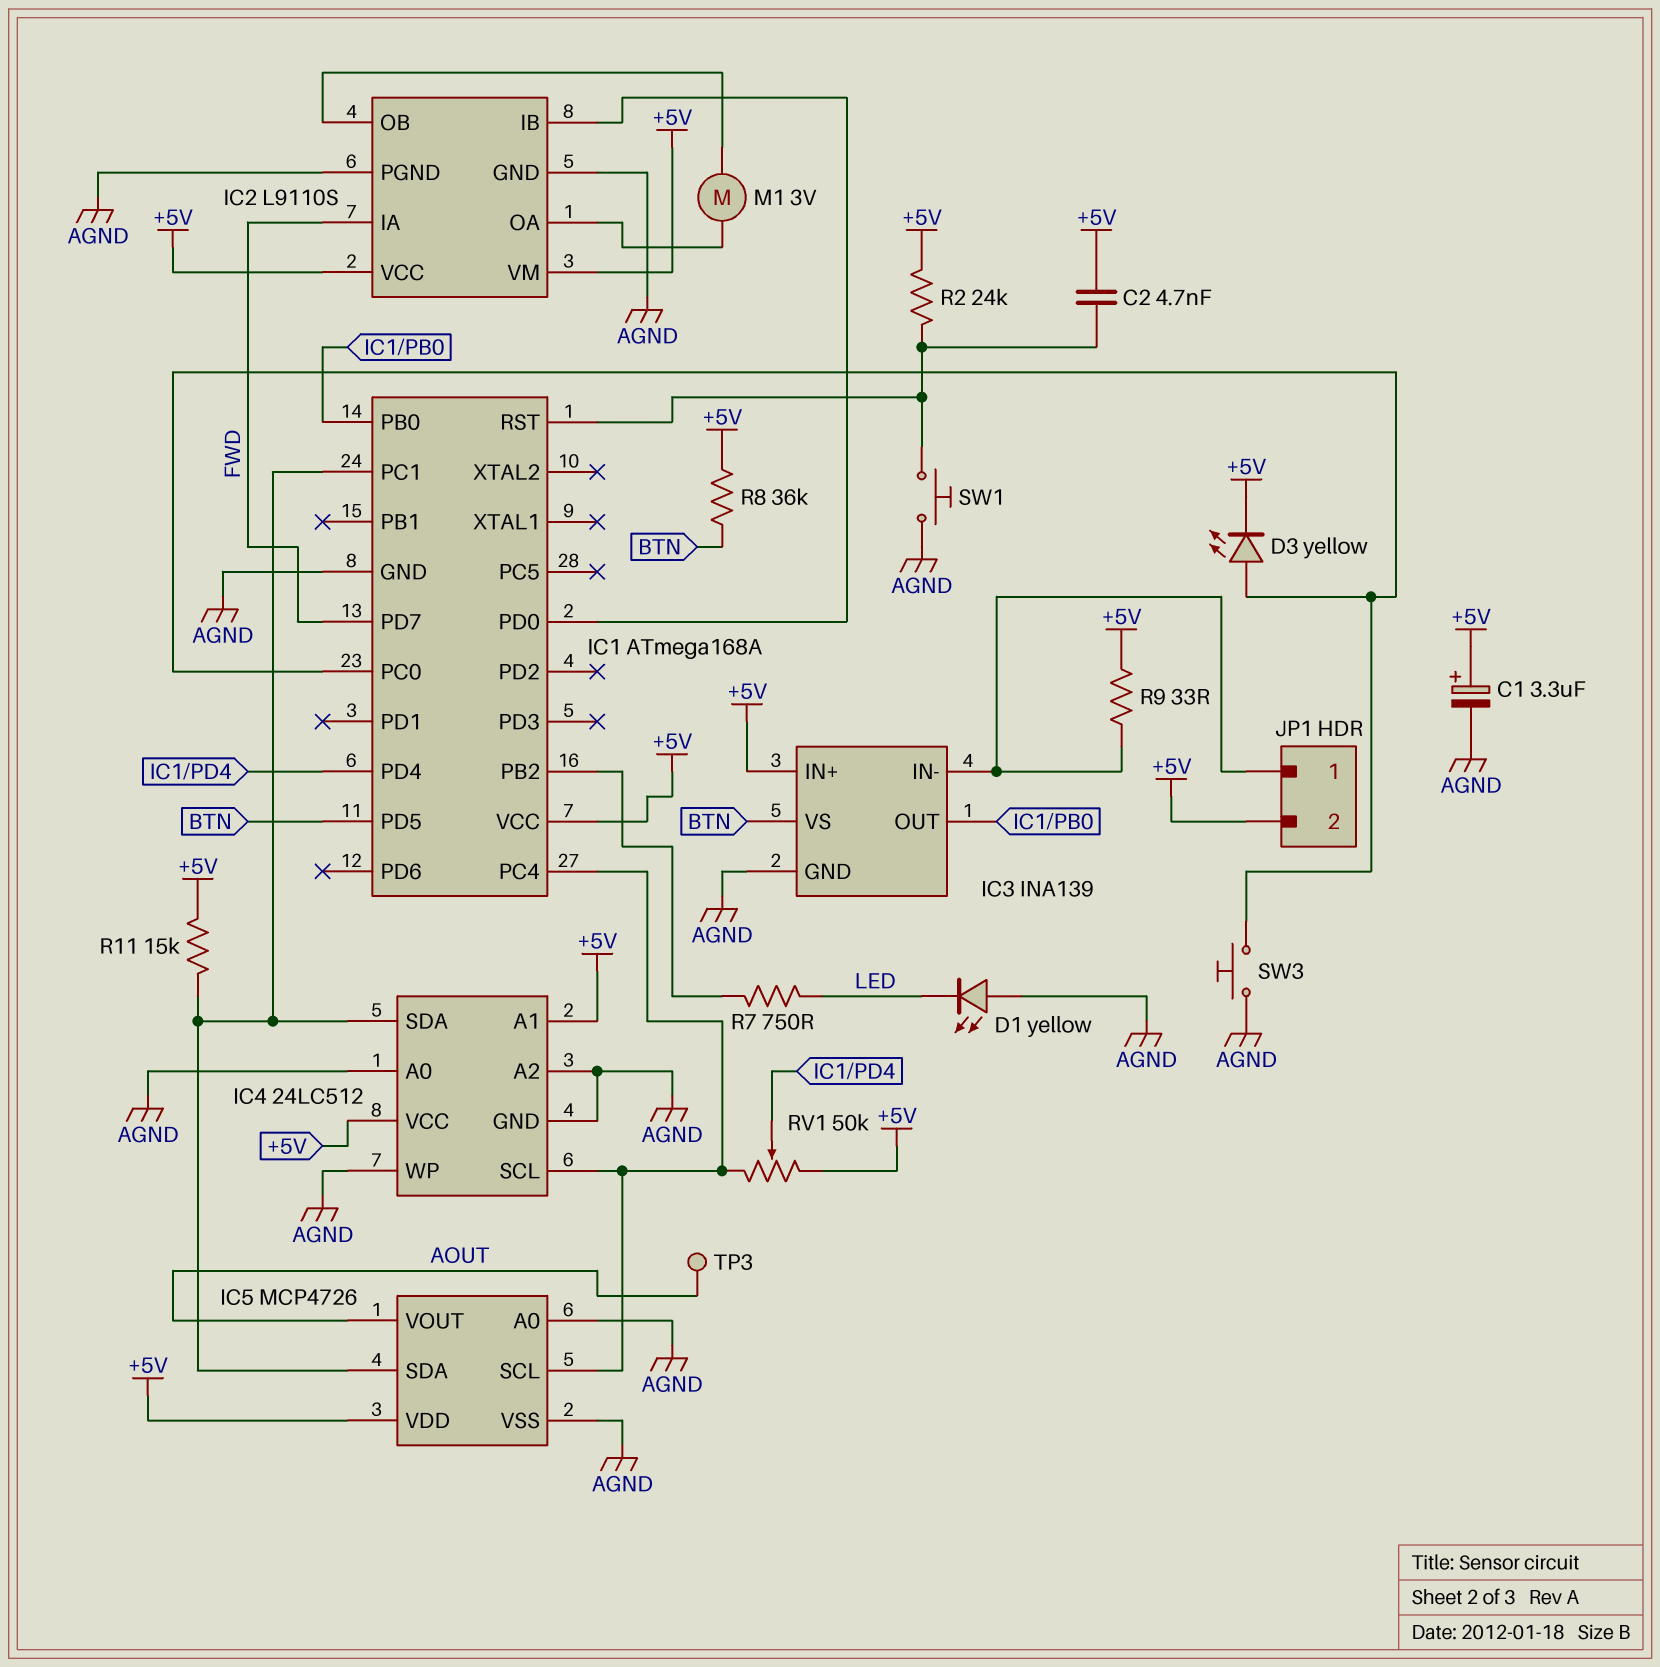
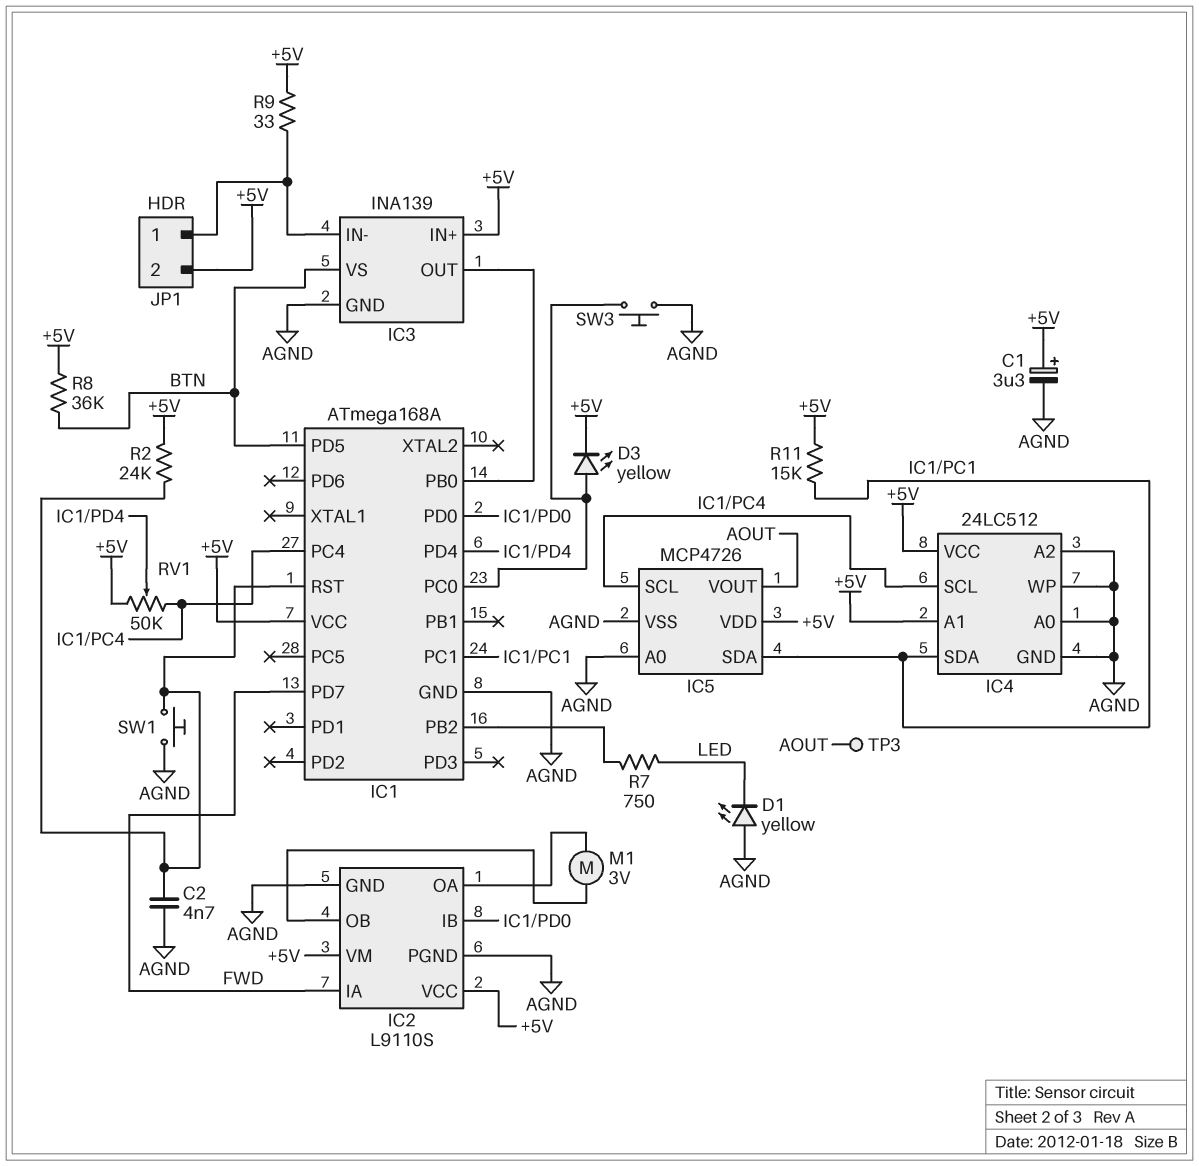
C2: 4.7nF (+5V, IC1/RST) -> 4.7nF (AGND, IC1/RST)

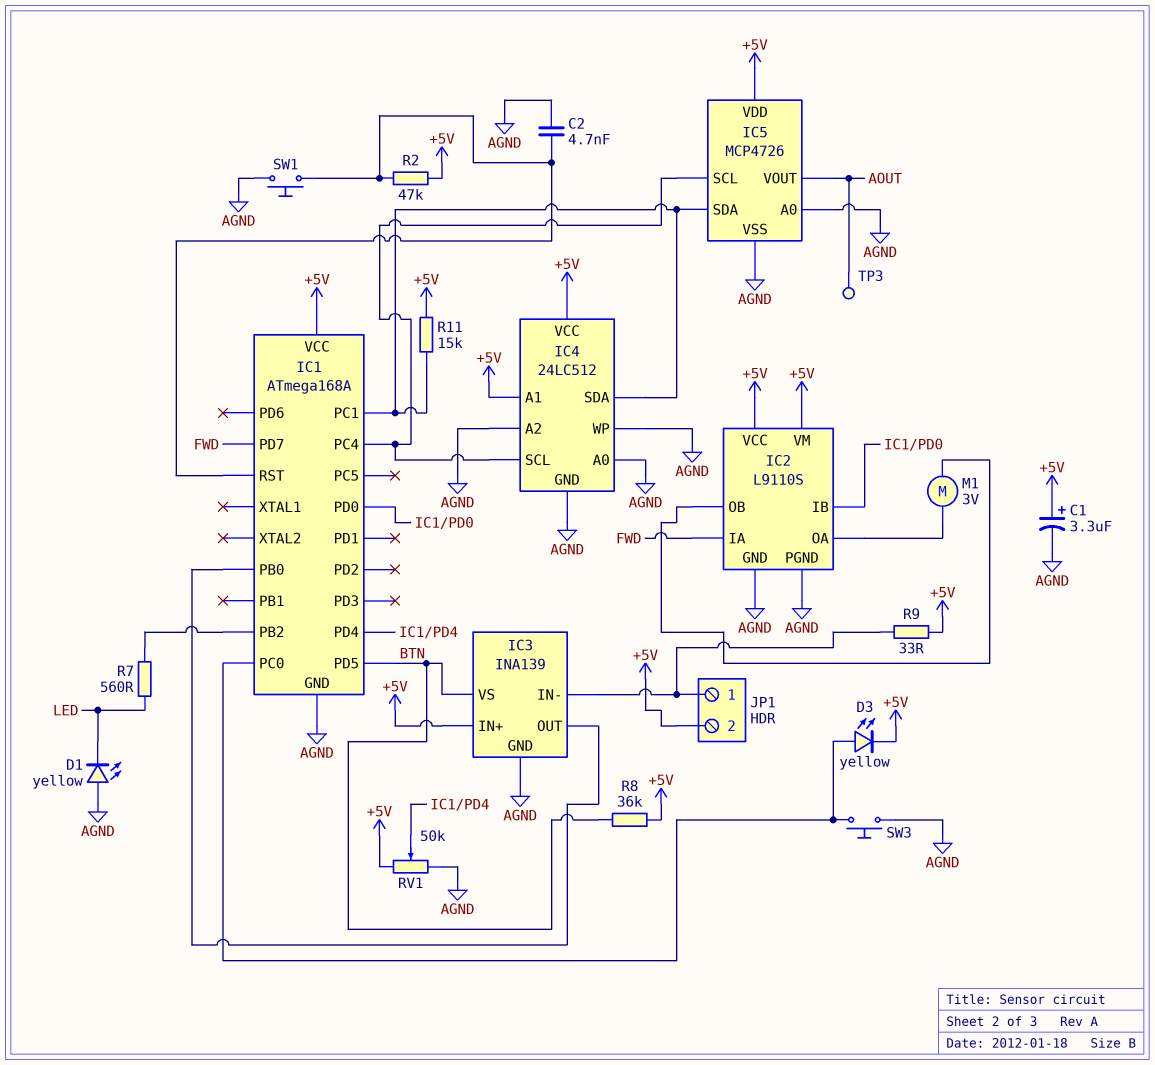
R2: 24k (+5V, IC1/RST) -> 47k (+5V, IC1/RST)
R7: 750 (IC1/PB2, LED) -> 560 (IC1/PB2, LED)
RV1: 50k (+5V, IC1/PC4, wiper IC1/PD4) -> 50k (+5V, AGND, wiper IC1/PD4)

